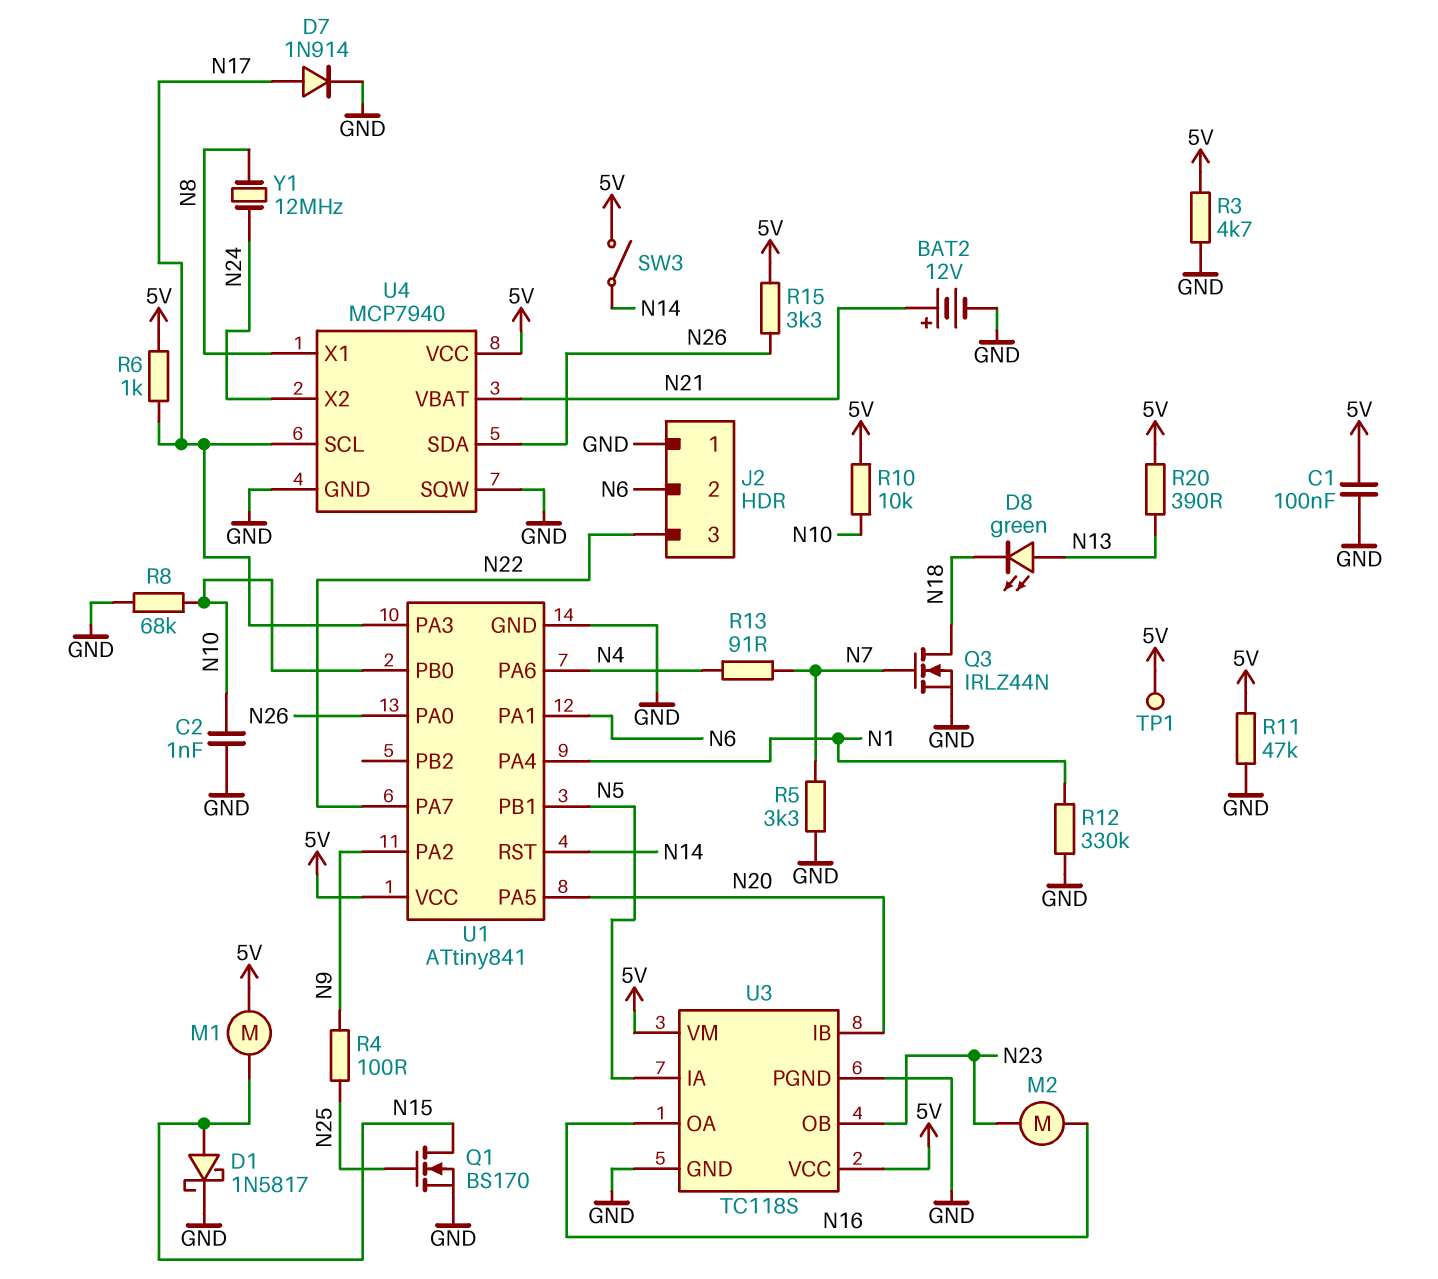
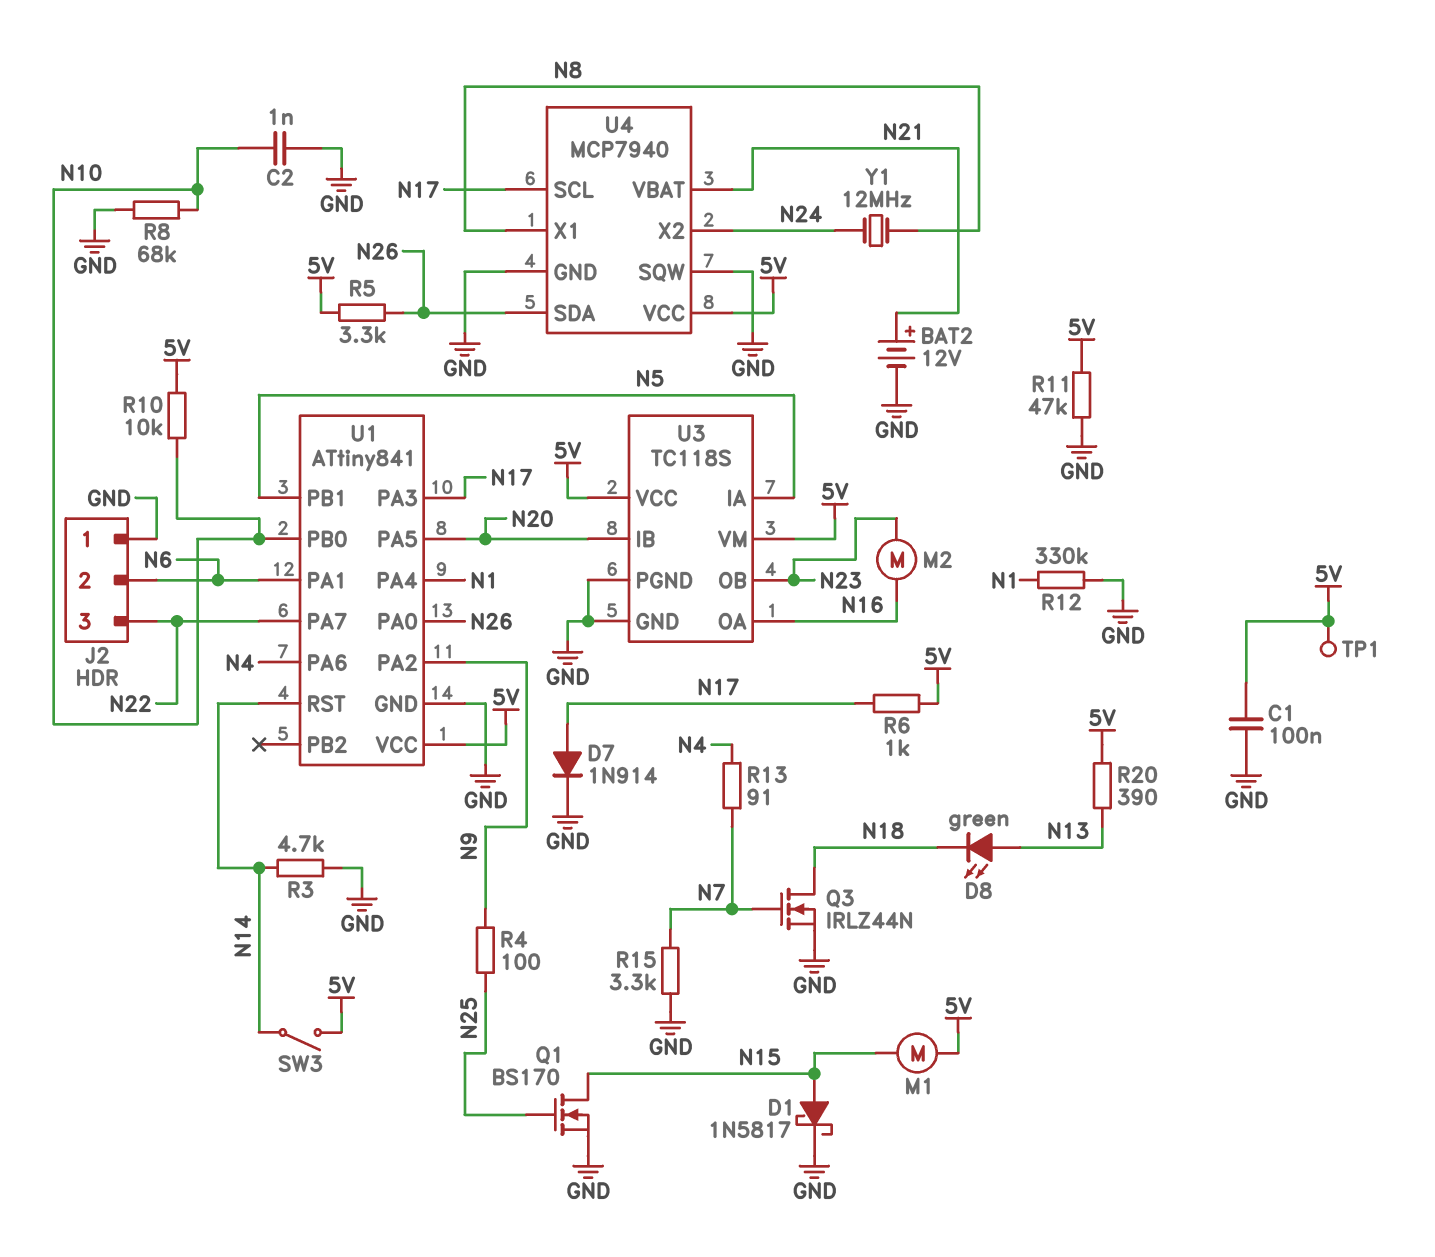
R3: 4.7k (5V, GND) -> 4.7k (GND, N14)
R5: 3.3k (GND, N7) -> 3.3k (5V, N26)
R15: 3.3k (5V, N26) -> 3.3k (GND, N7)

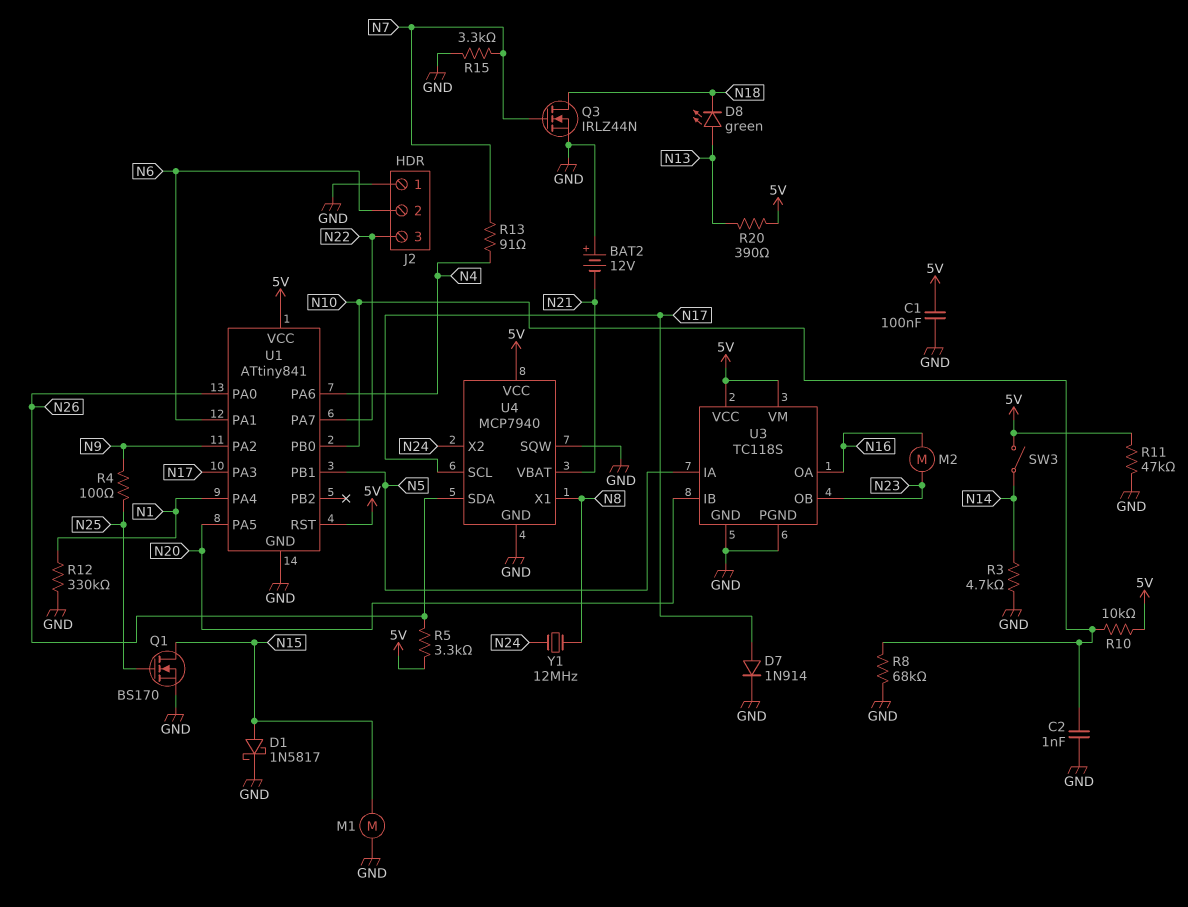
BAT2: 12V (plus N21, minus GND) -> 12V (plus GND, minus N21)
M1: motor (5V, N15) -> motor (GND, N15)
R6: 1k (5V, N17) -> none
TP1: test point (5V) -> none
U1 pin RST: N14 -> 5V

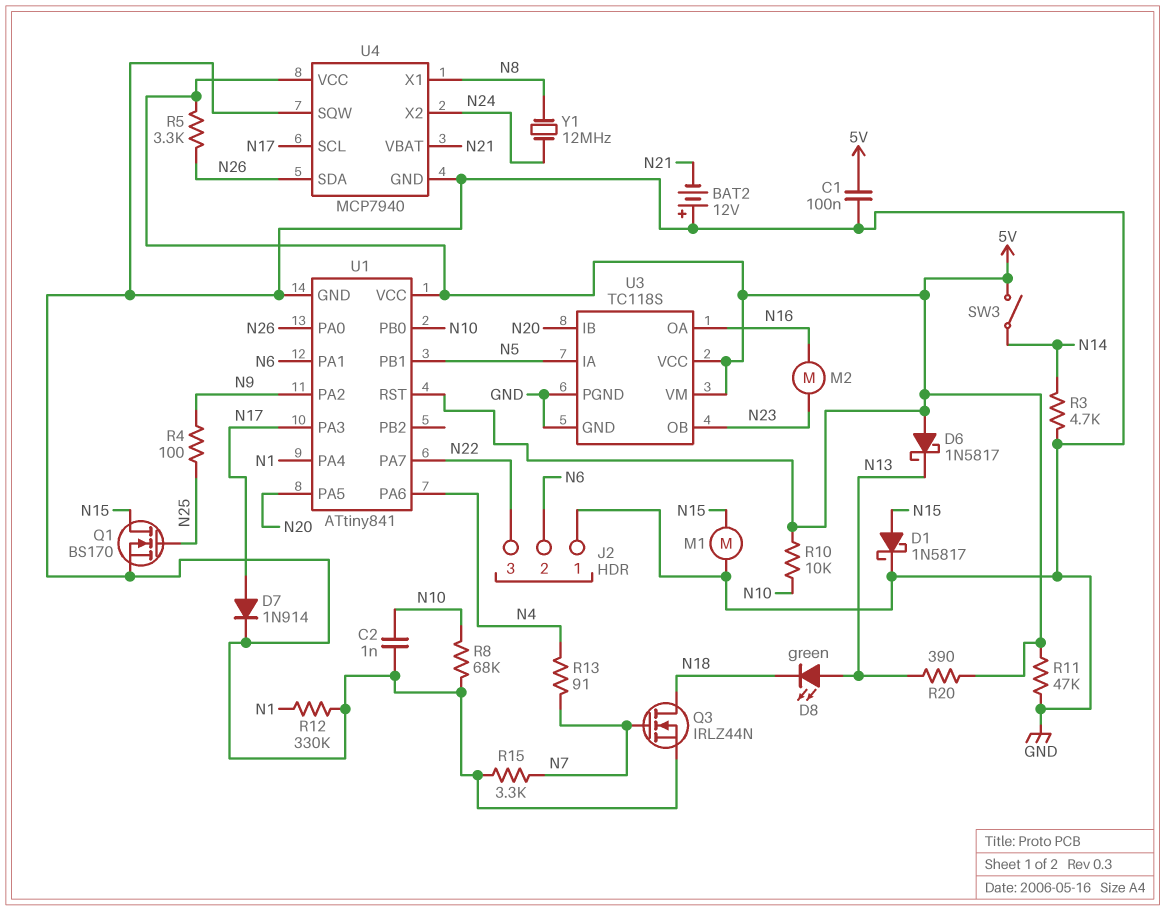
D6: none -> schottky 1N5817 (A 5V, K N13)

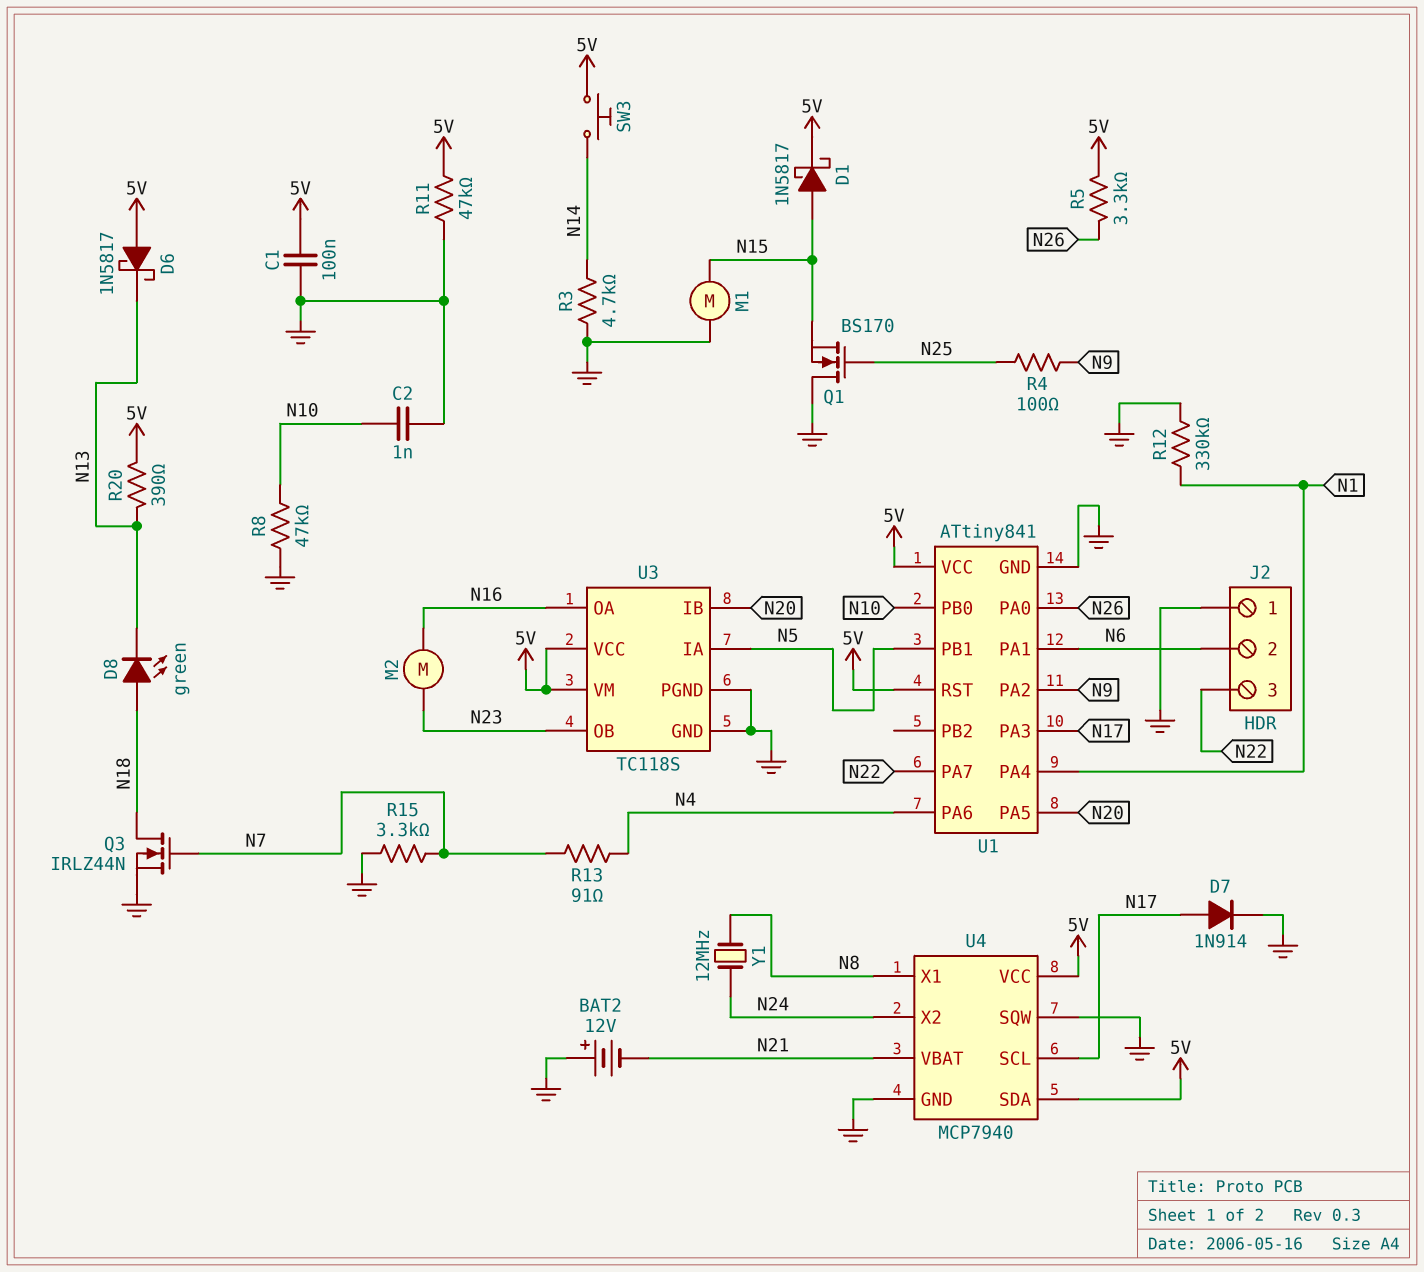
D1: schottky 1N5817 (A N15, K GND) -> schottky 1N5817 (A N15, K 5V)
D8: LED green (A N13, K N18) -> LED green (A N18, K N13)
Q1: NMOS BS170 (G N25, D N15, S GND) -> NMOS BS170 (G N25, D GND, S N15)
R8: 68k (GND, N10) -> 47k (GND, N10)
R10: 10k (5V, N10) -> none
SW3: switch (5V, N14) -> button (5V, N14)
U4 pin SDA: N26 -> 5V

